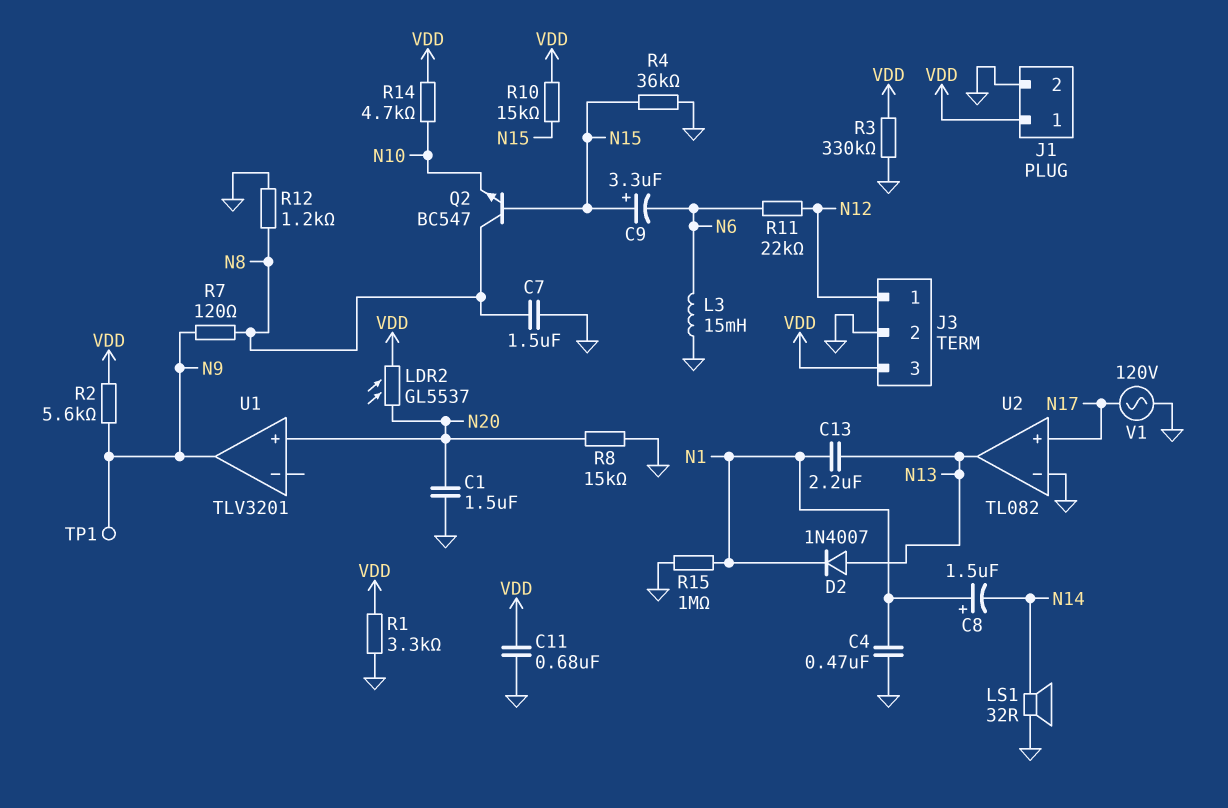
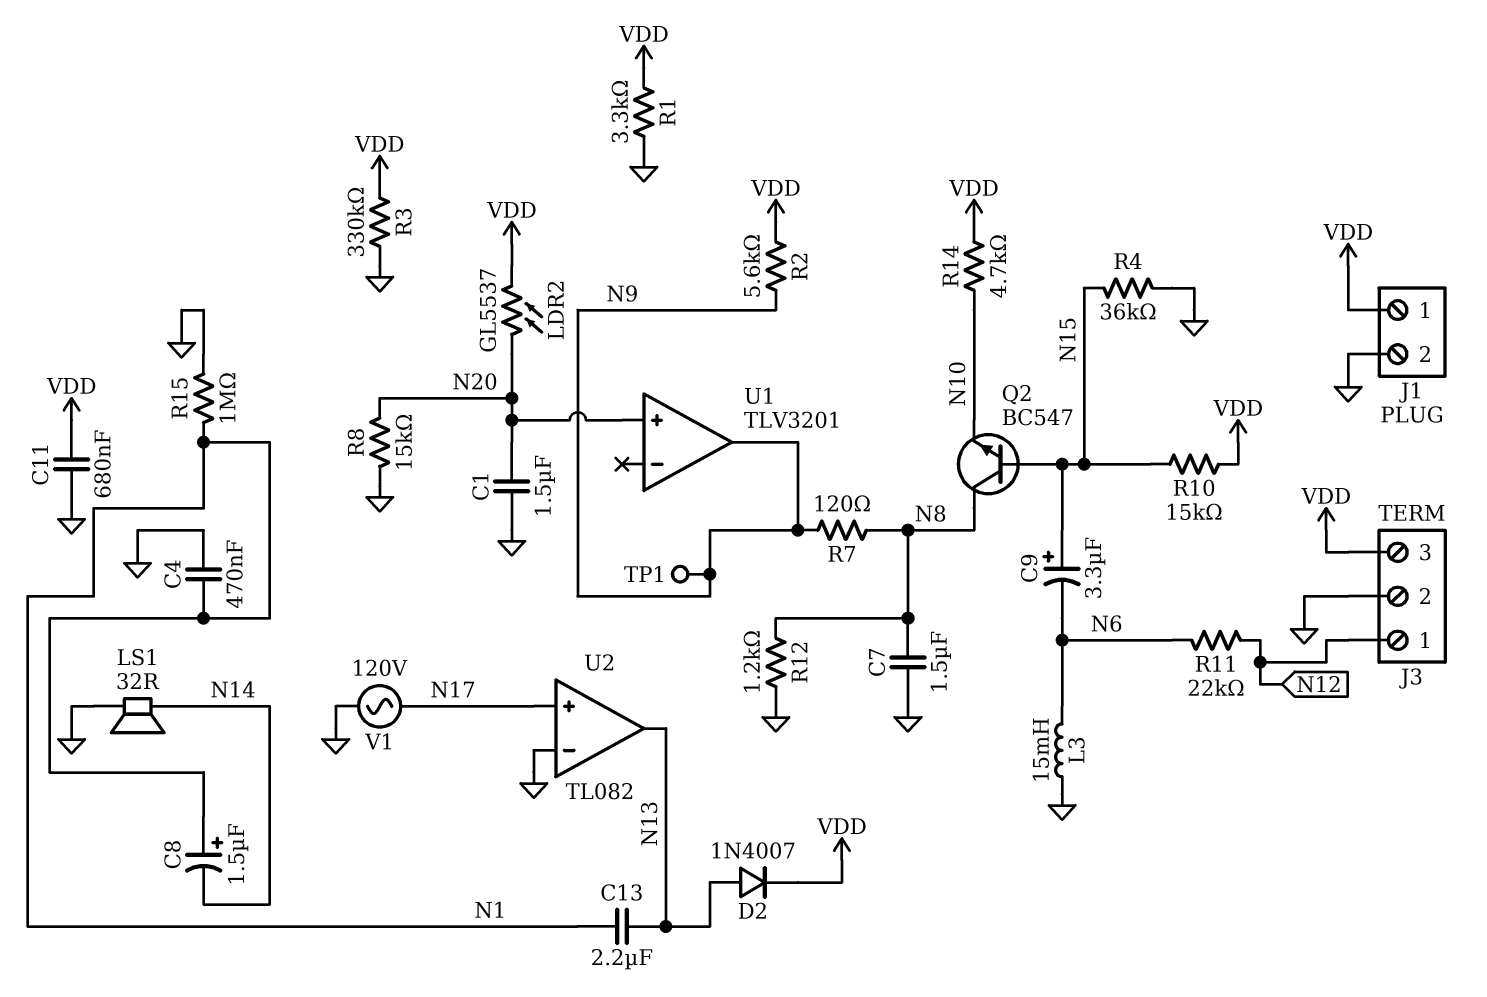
D2: diode 1N4007 (A N13, K N1) -> diode 1N4007 (A N13, K VDD)

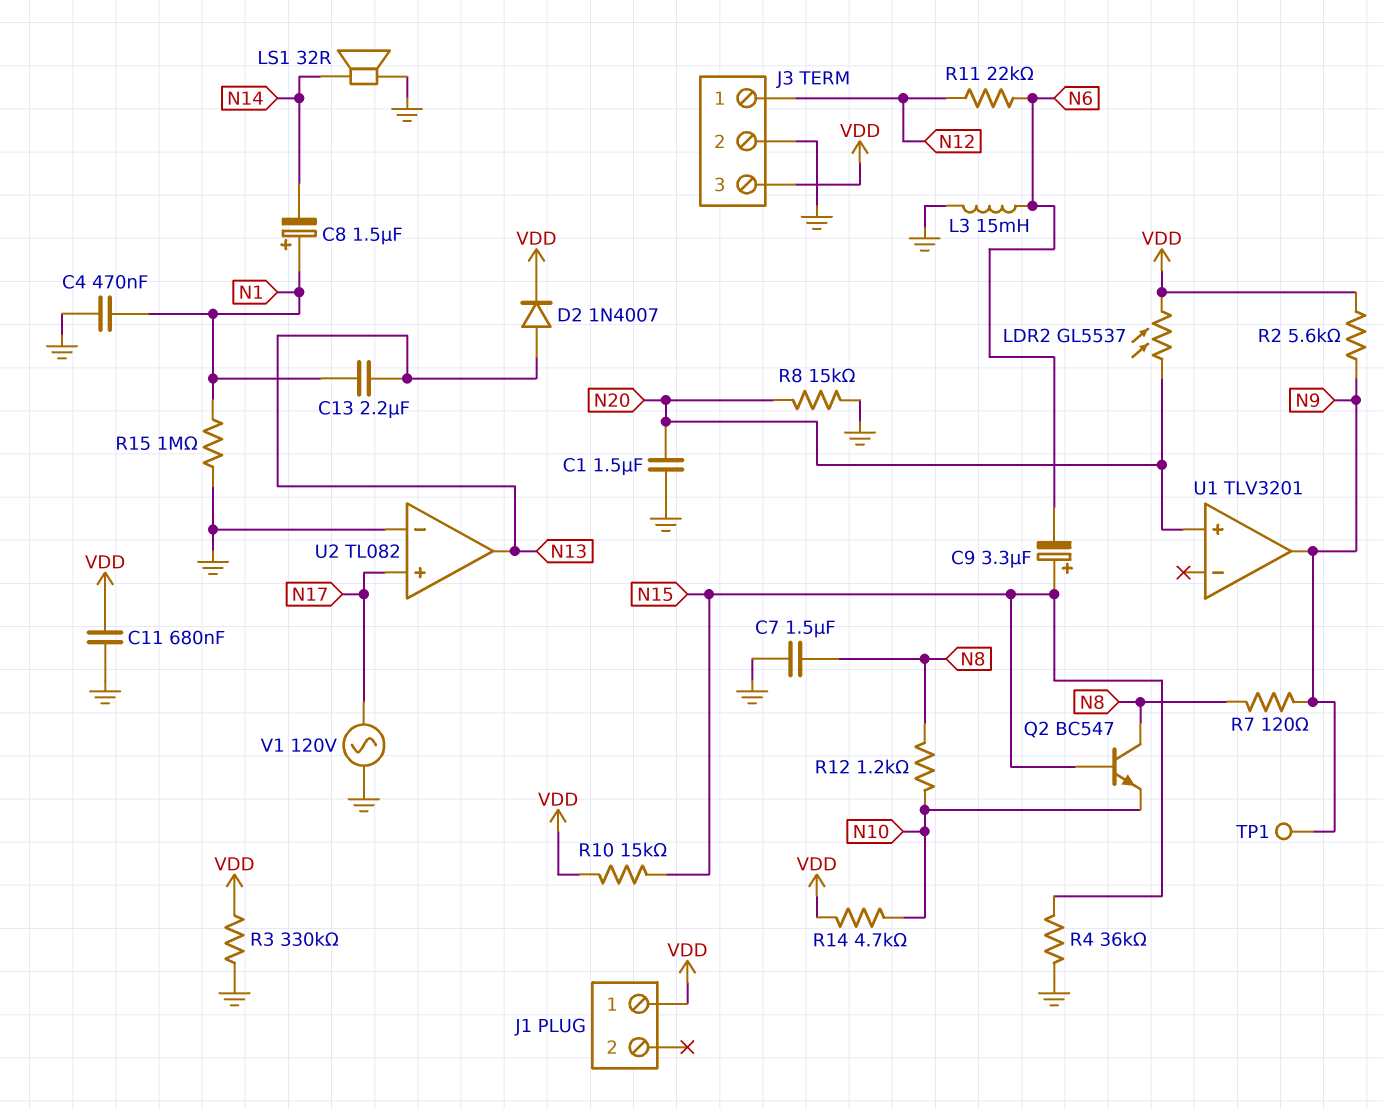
J1 pin 2: GND -> none
R1: 3.3k (GND, VDD) -> none
R12: 1.2k (GND, N8) -> 1.2k (N8, N10)

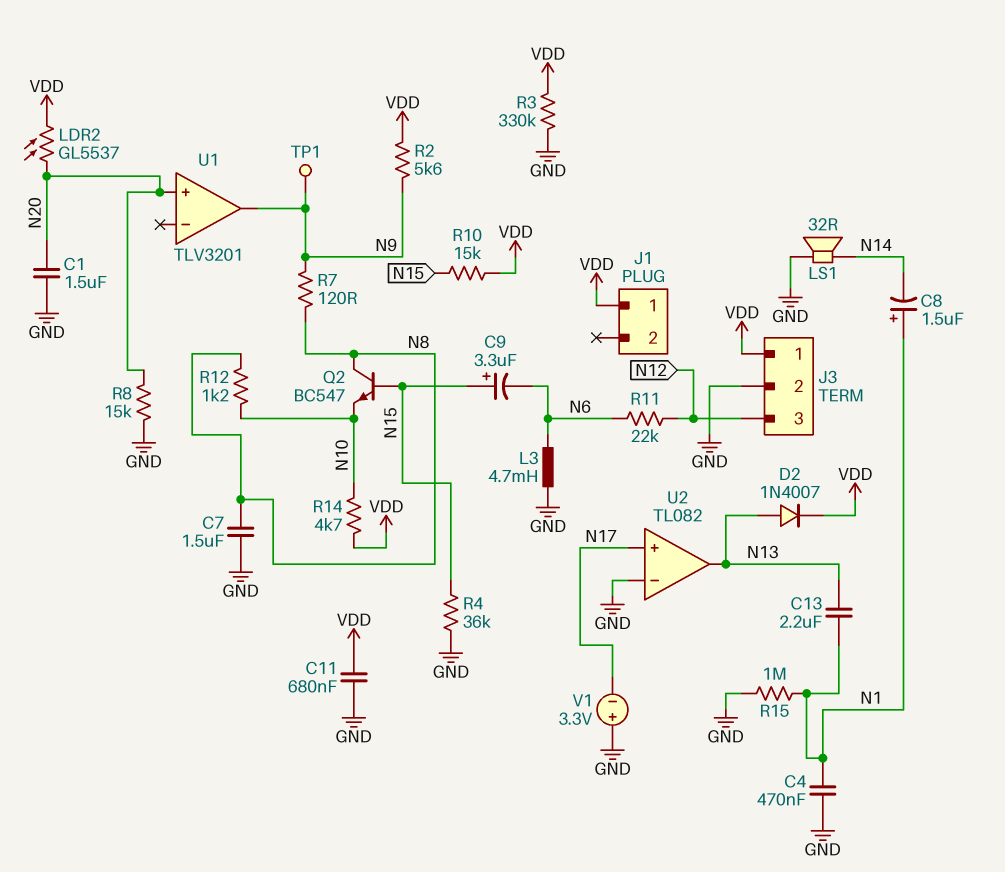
J3 pin 1: N12 -> VDD
J3 pin 3: VDD -> N12
L3: 15mH (GND, N6) -> 4.7mH (GND, N6)
V1: AC 120V (GND, N17) -> 3.3V (plus GND, minus N17)

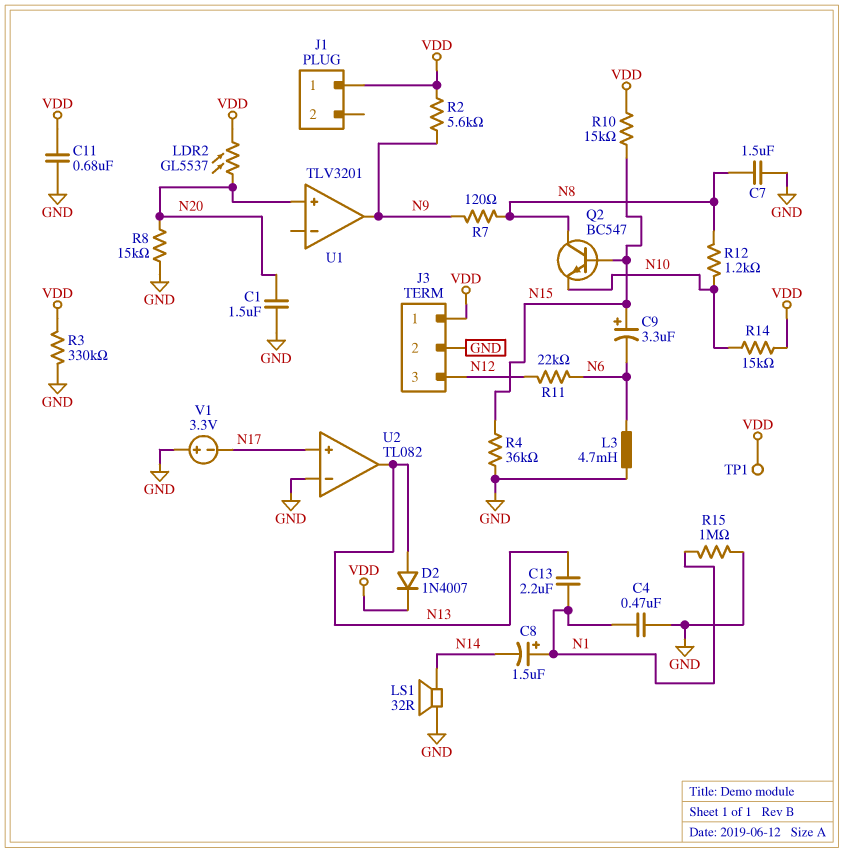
R14: 4.7k (N10, VDD) -> 15k (N10, VDD)
TP1: test point (N9) -> test point (VDD)

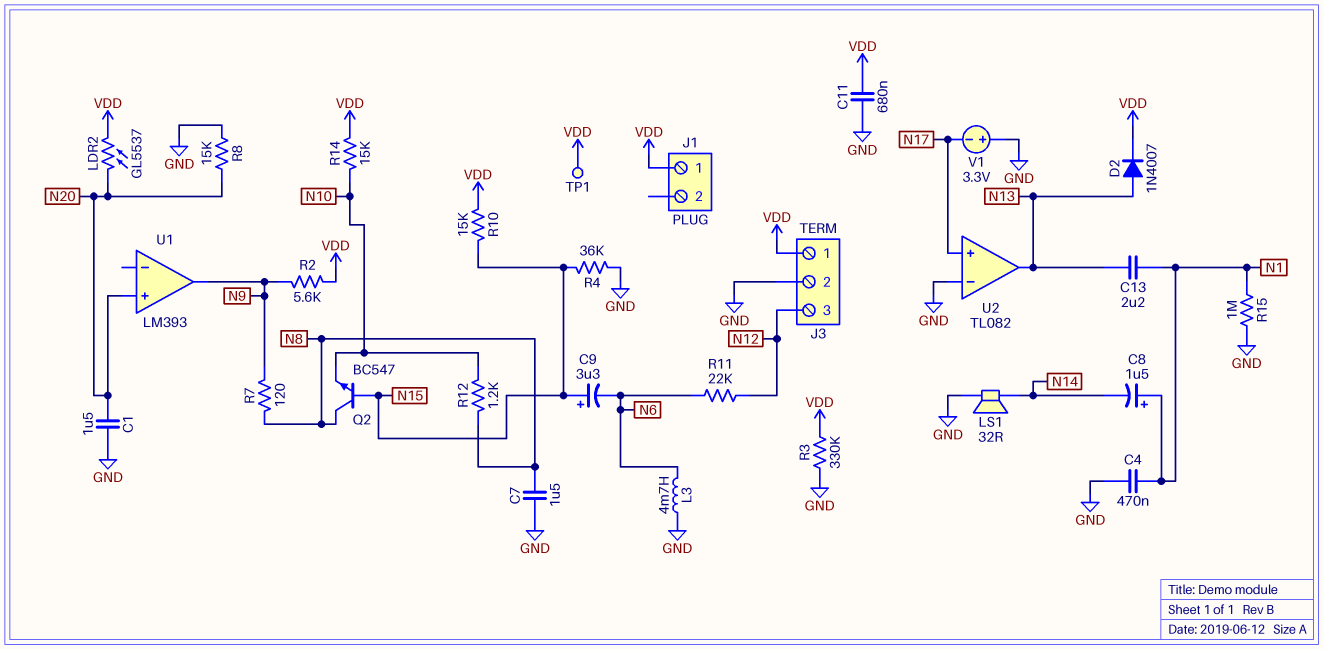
U1: TLV3201 -> LM393

